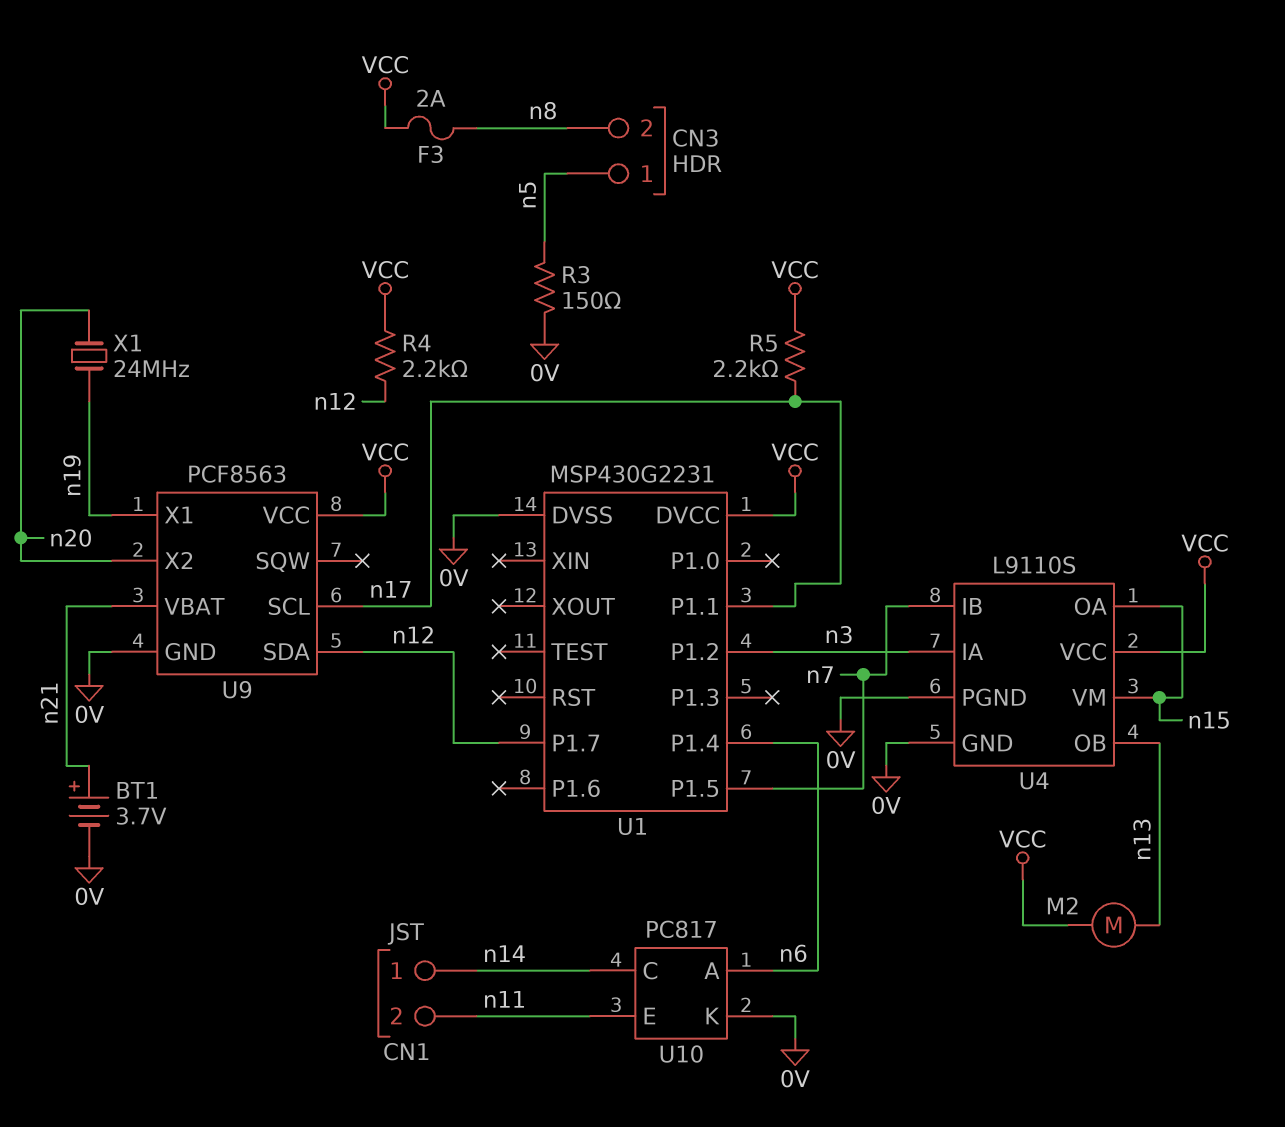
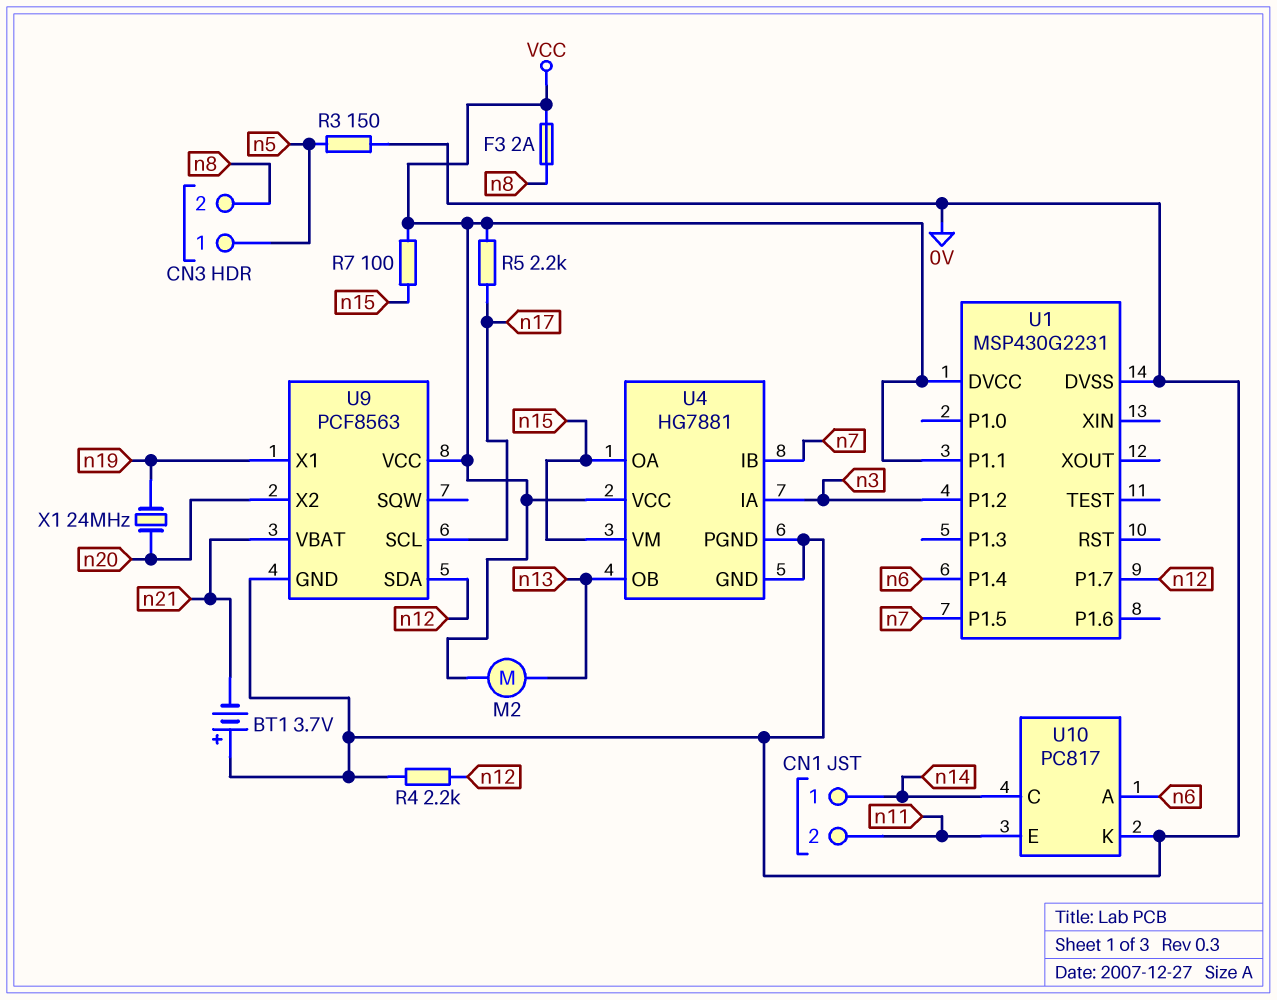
BT1: 3.7V (plus n21, minus 0V) -> 3.7V (plus 0V, minus n21)
R4: 2.2k (VCC, n12) -> 2.2k (0V, n12)
R7: none -> 100 (VCC, n15)
U1 pin P1.1: n17 -> VCC
U4: L9110S -> HG7881

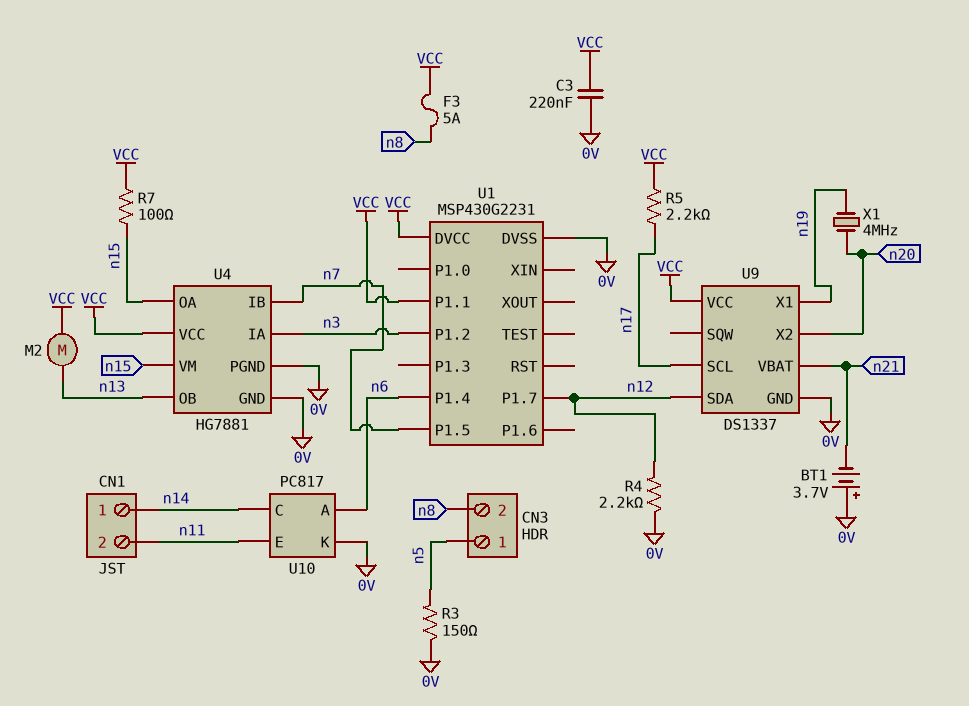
C3: none -> 220nF (0V, VCC)
F3: 2A (VCC, n8) -> 5A (VCC, n8)
U9: PCF8563 -> DS1337
X1: 24MHz (n19, n20) -> 4MHz (n19, n20)

